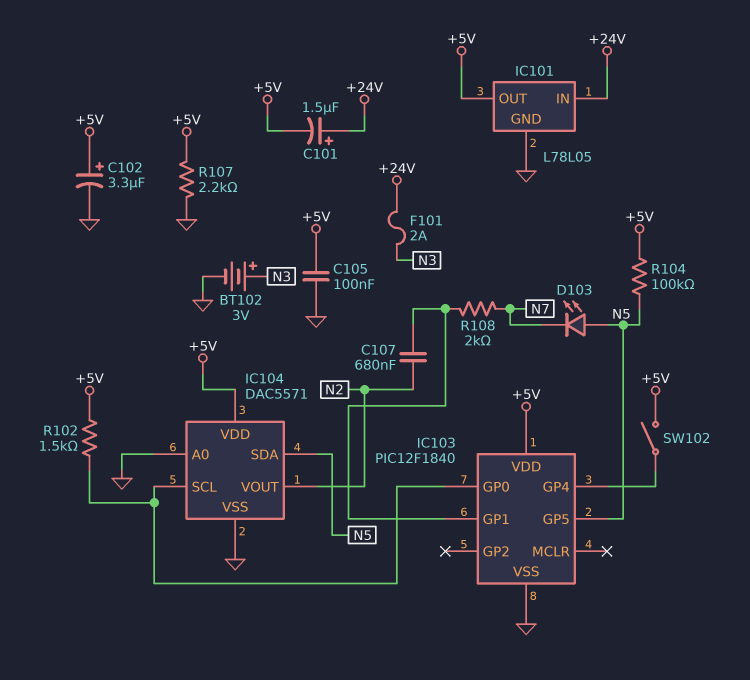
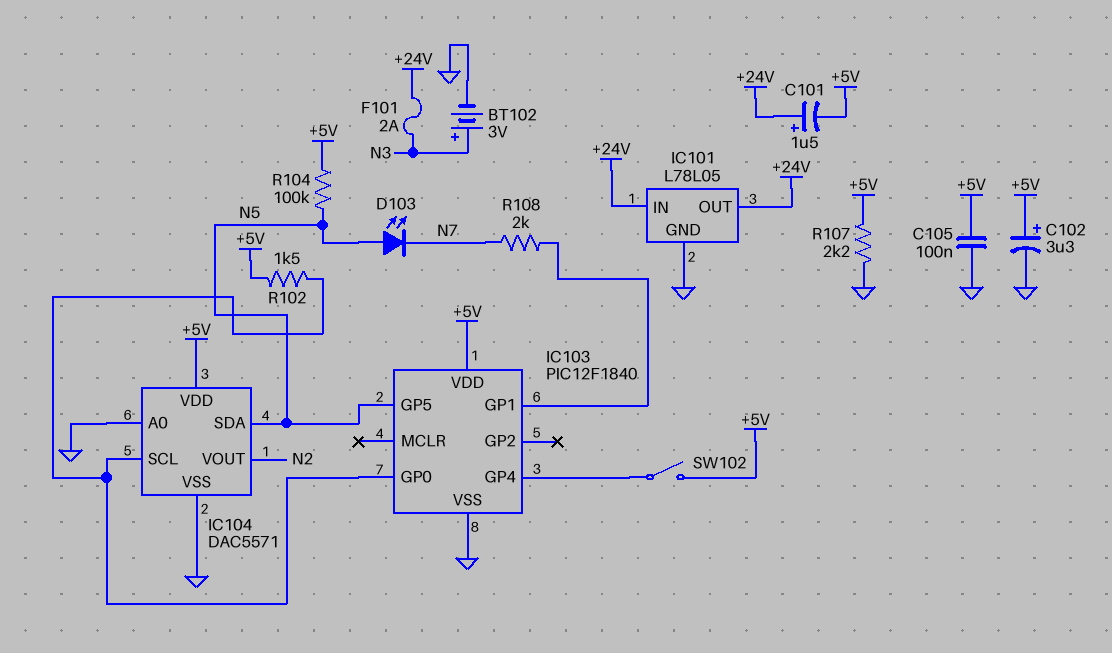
C107: 680nF (IC103/GP1, N2) -> none
IC101 pin OUT: +5V -> +24V

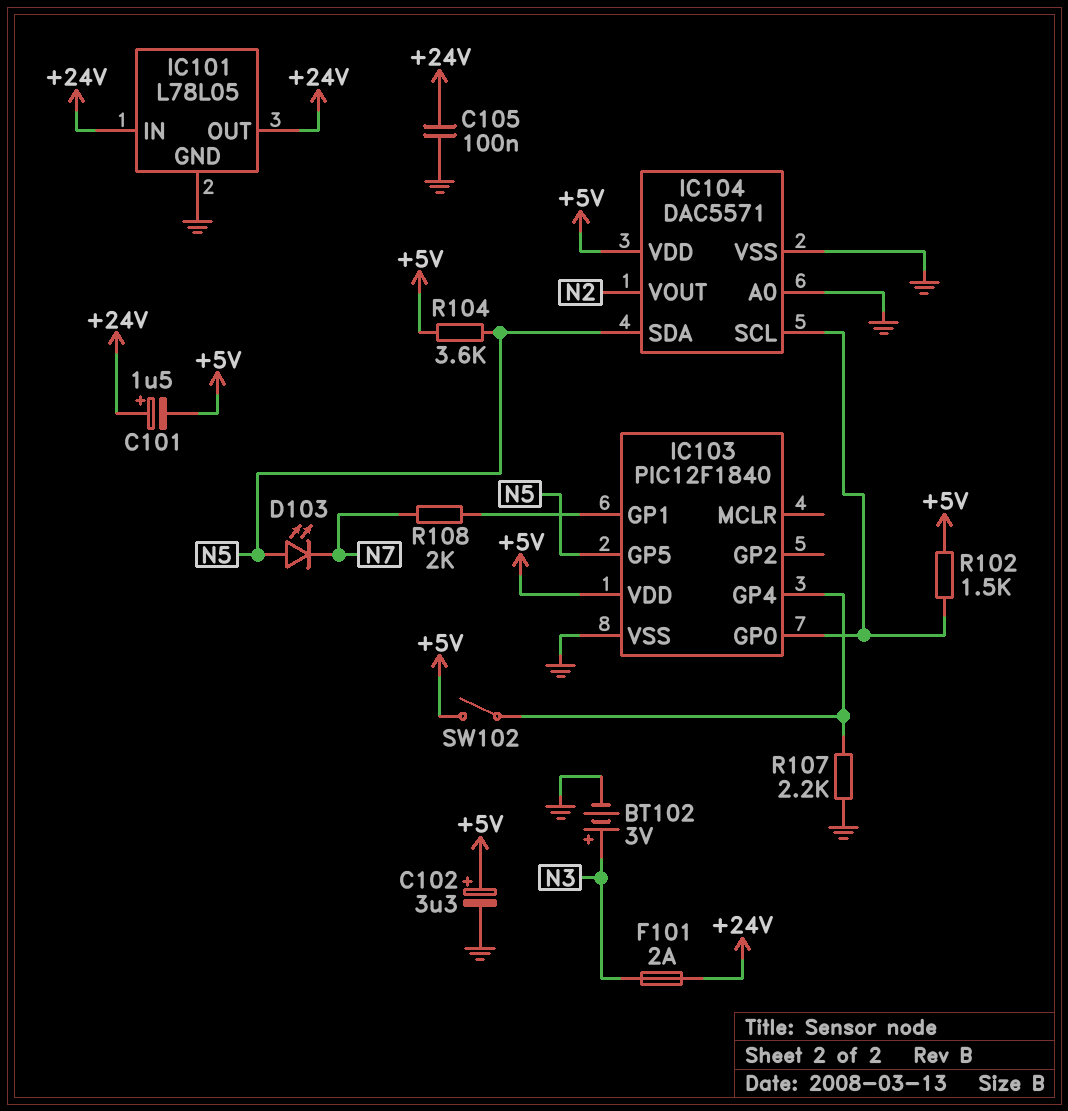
C105: 100nF (+5V, GND) -> 100nF (+24V, GND)
R104: 100k (+5V, N5) -> 3.6k (+5V, N5)
R107: 2.2k (+5V, GND) -> 2.2k (GND, IC103/GP4)

